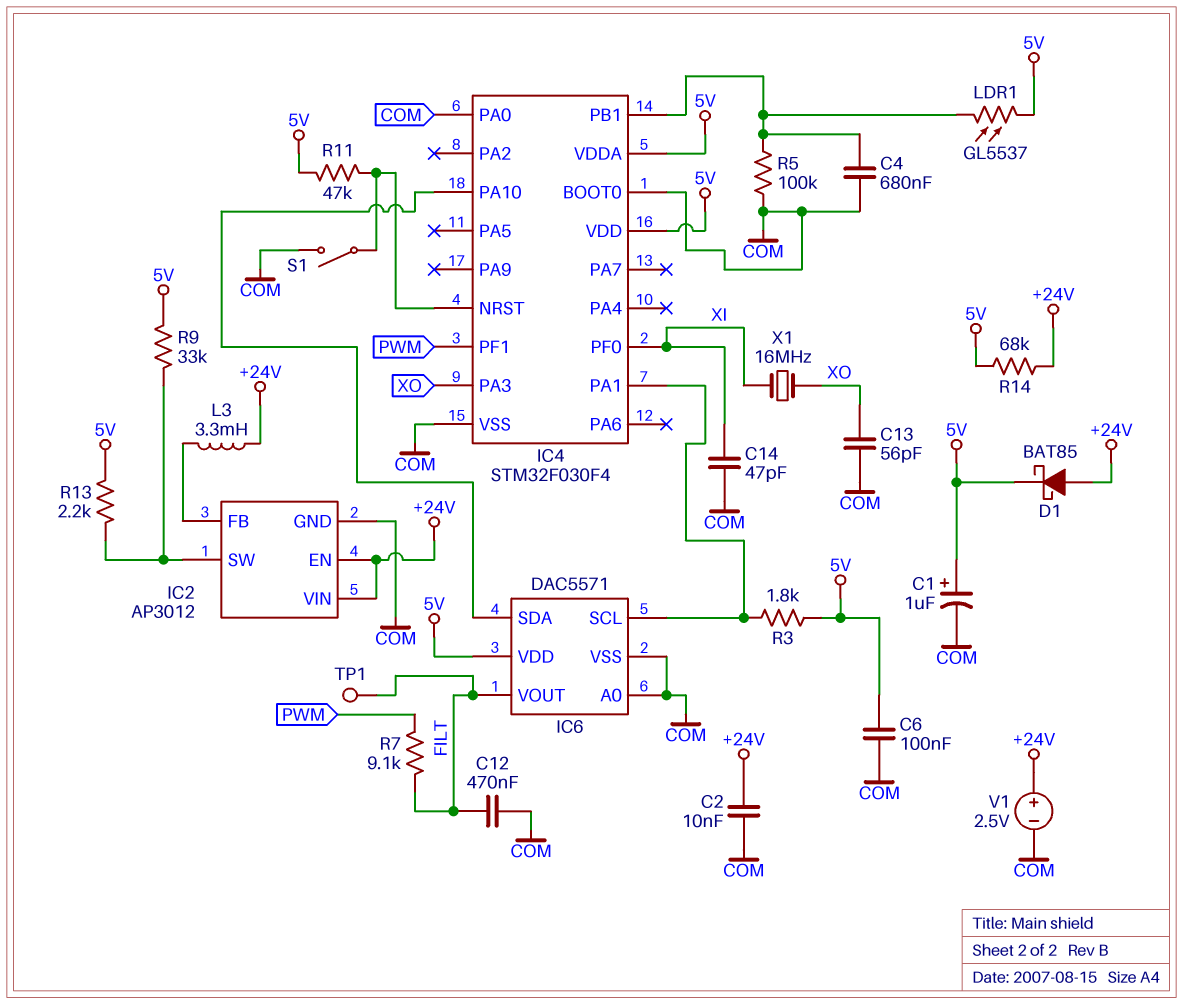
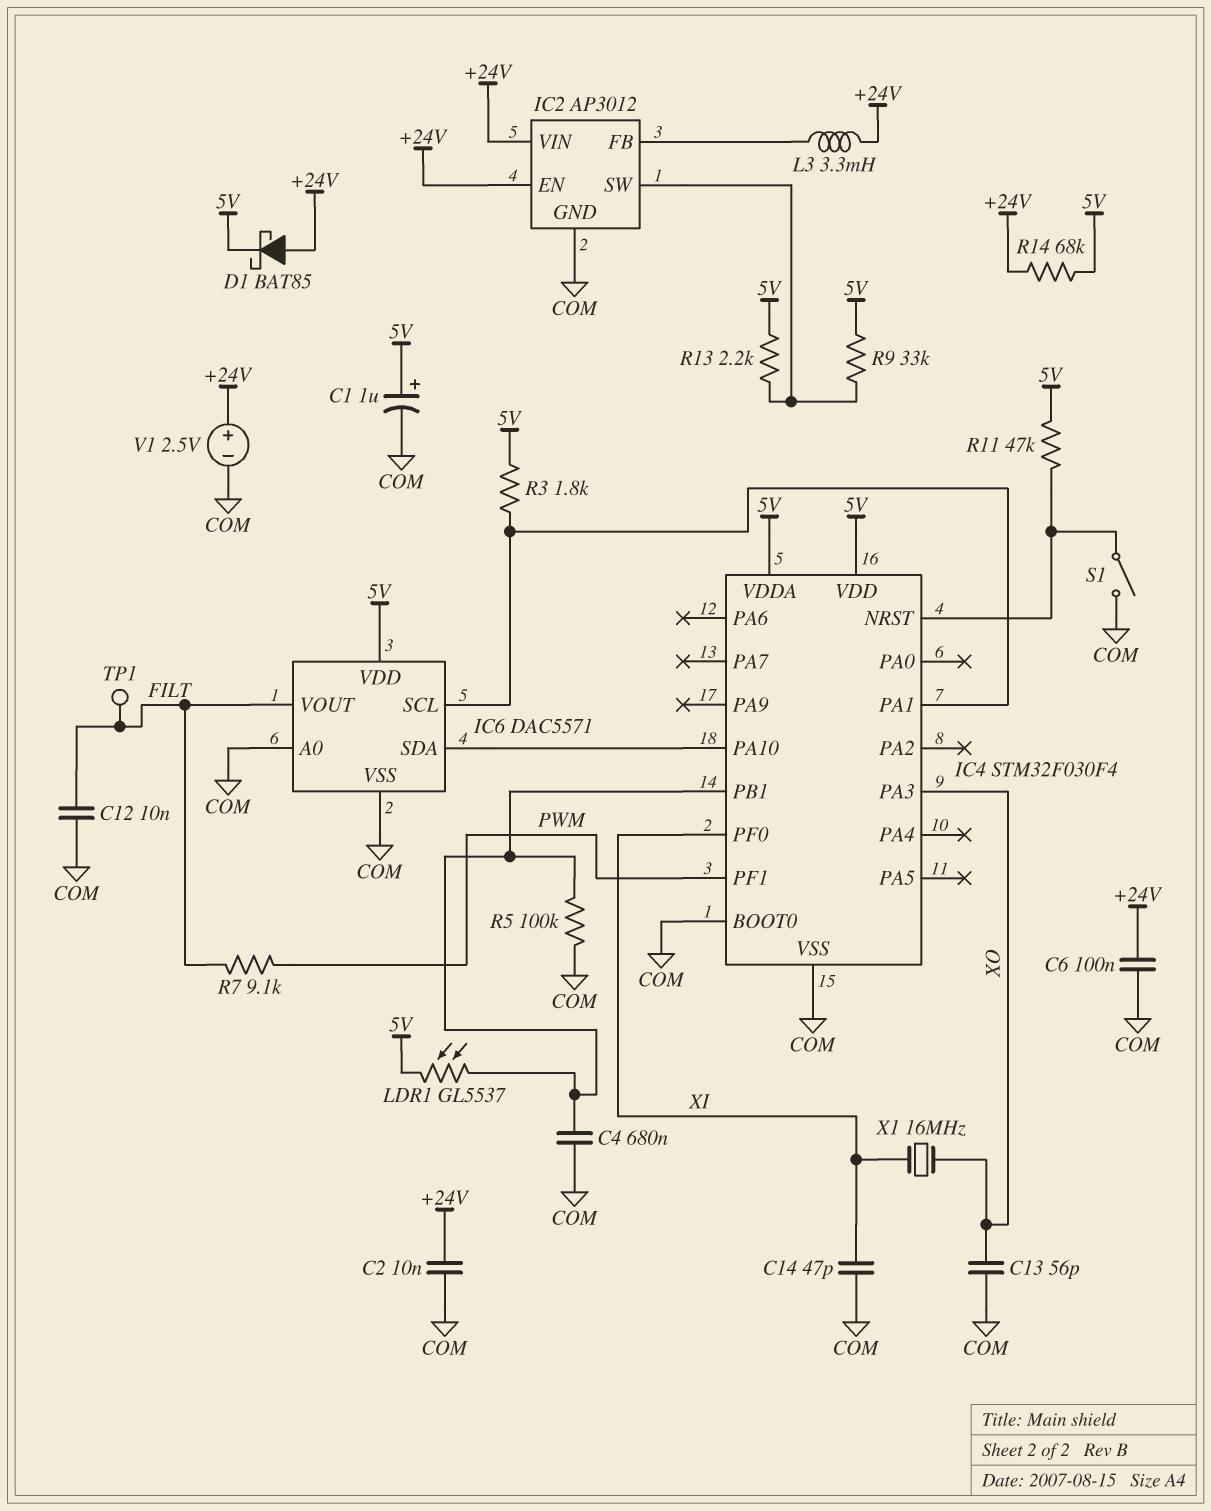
C6: 100nF (5V, COM) -> 100nF (+24V, COM)
C12: 470nF (COM, FILT) -> 10nF (COM, FILT)
IC4 pin PA0: COM -> none

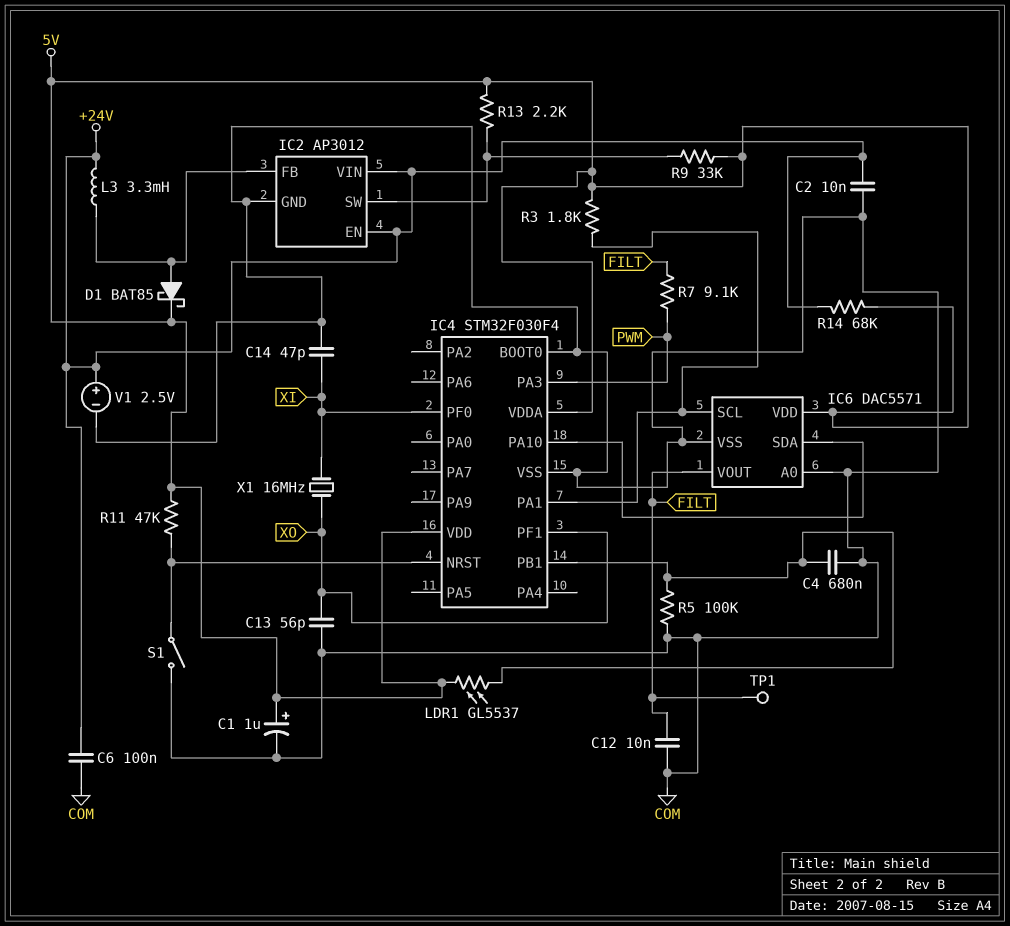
D1: schottky BAT85 (A +24V, K 5V) -> schottky BAT85 (A IC2/FB, K 5V)
IC4 pin PA3: XO -> PWM
IC4 pin PF1: PWM -> XO

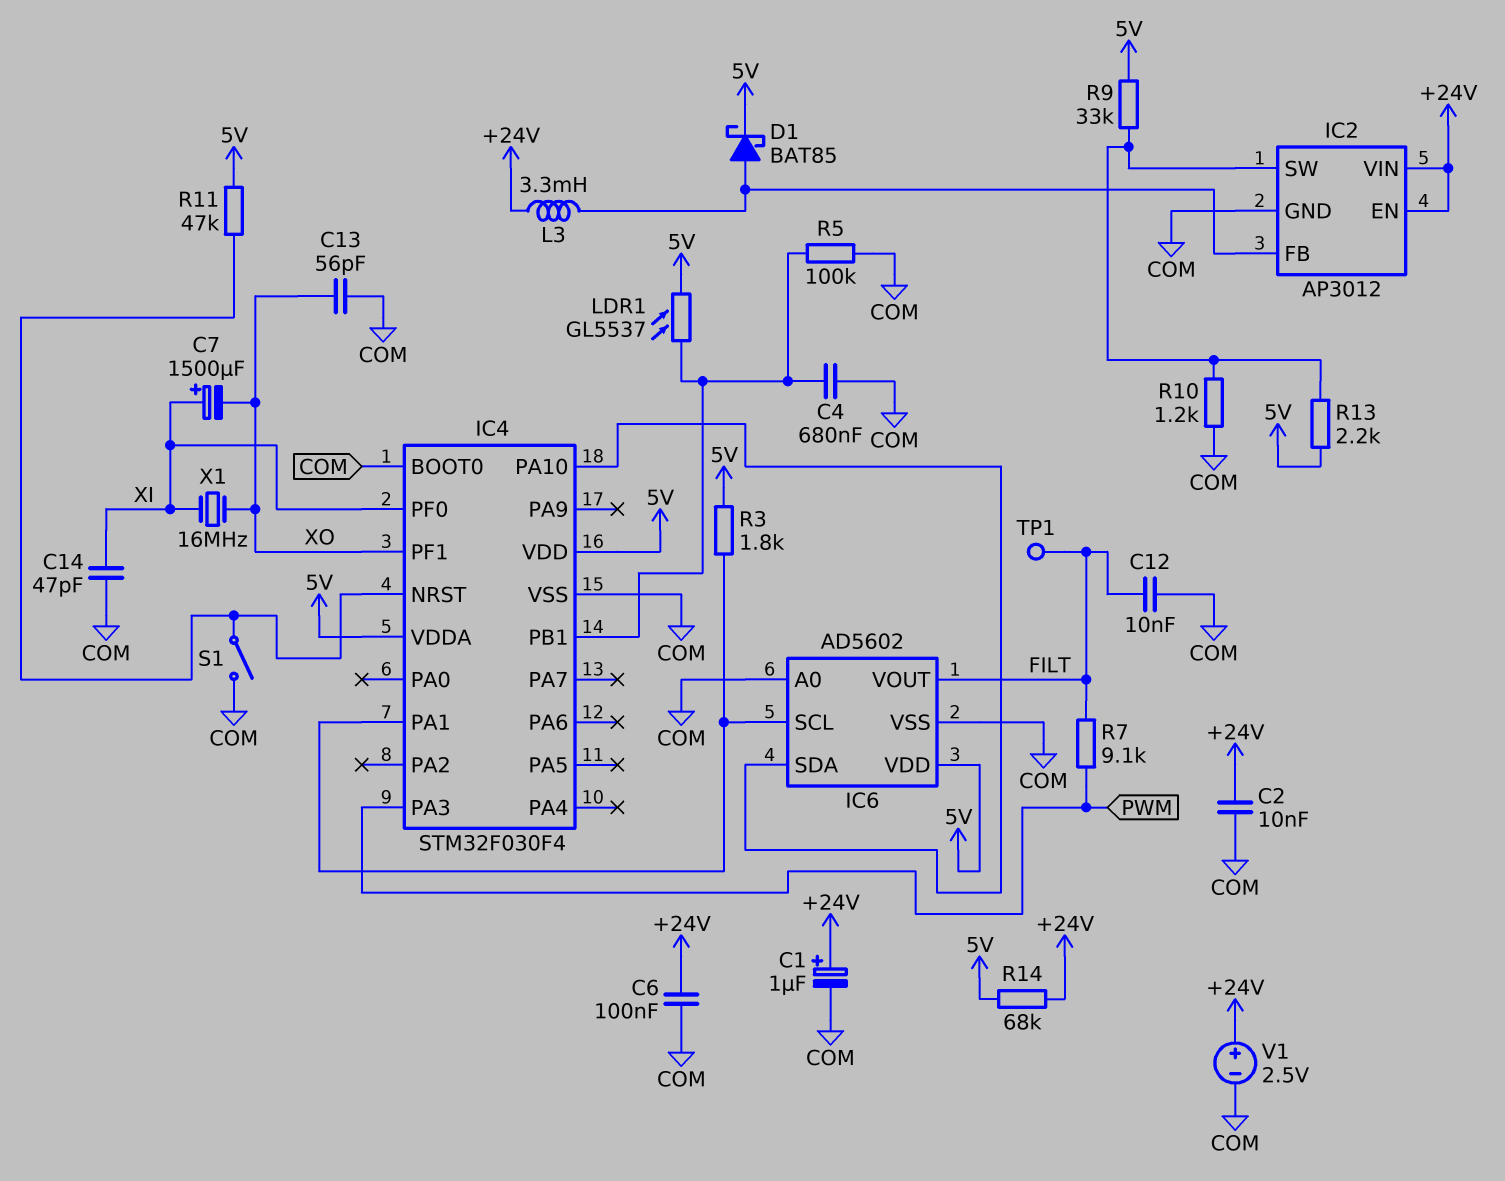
C1: 1uF (plus 5V, minus COM) -> 1uF (plus +24V, minus COM)
C7: none -> 1500uF (plus XI, minus XO)
IC6: DAC5571 -> AD5602
R10: none -> 1.2k (COM, IC2/SW)

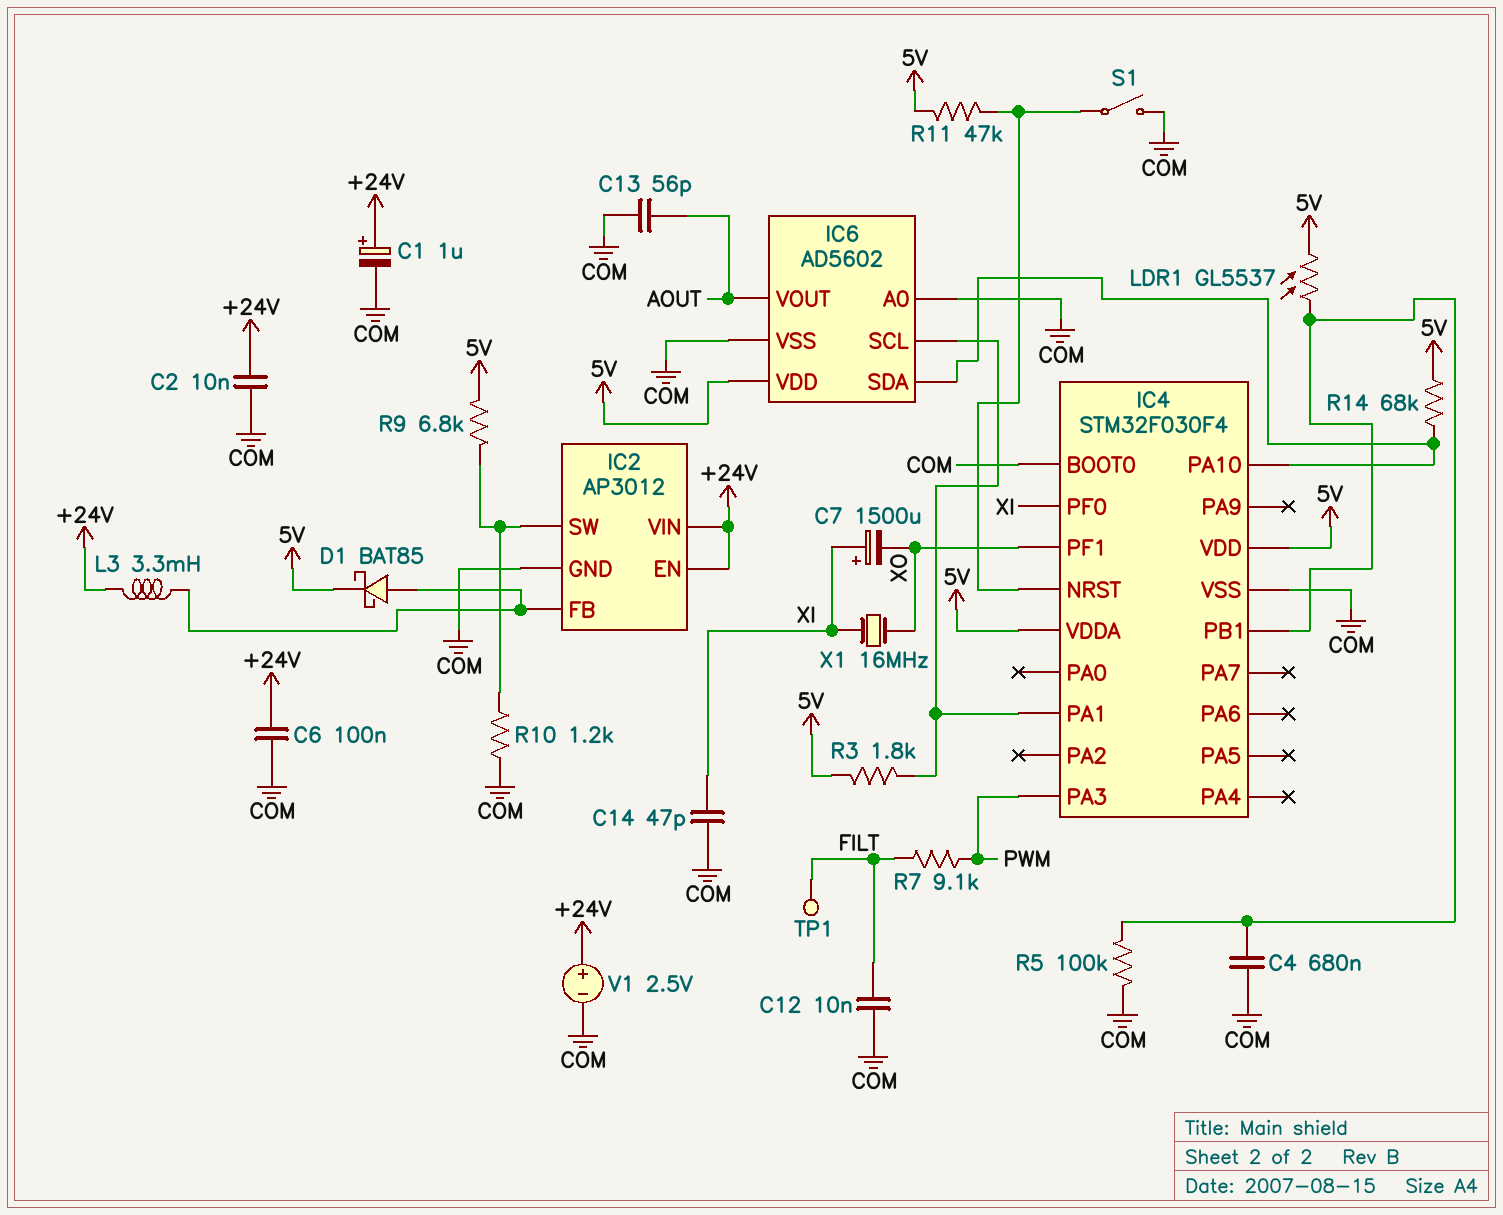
C13: 56pF (COM, XO) -> 56pF (AOUT, COM)
IC6 pin VOUT: FILT -> AOUT
R9: 33k (5V, IC2/SW) -> 6.8k (5V, IC2/SW)
R13: 2.2k (5V, IC2/SW) -> none
R14: 68k (+24V, 5V) -> 68k (5V, IC4/PA10)

